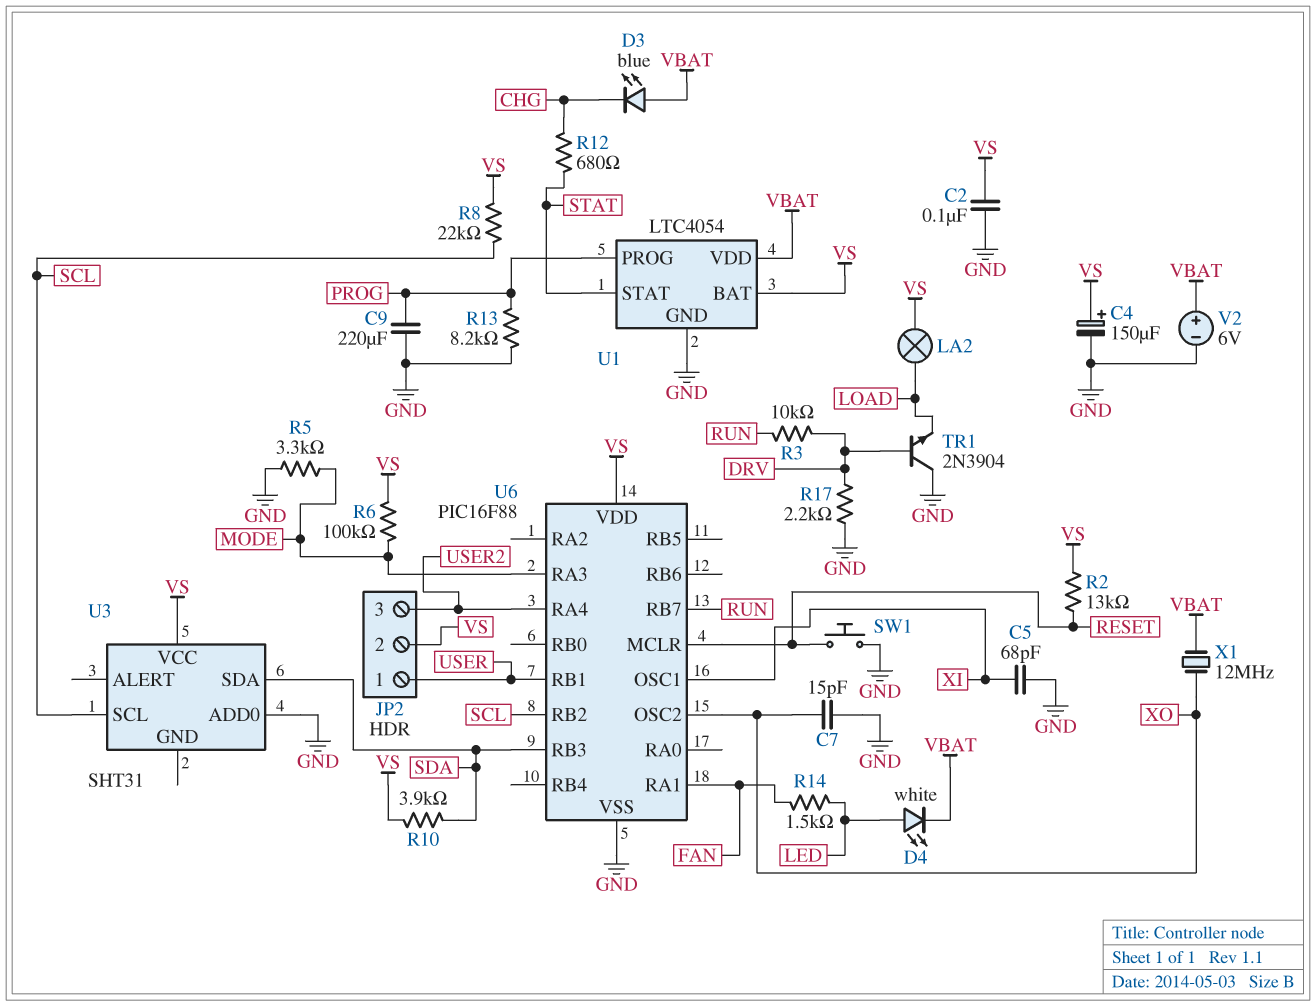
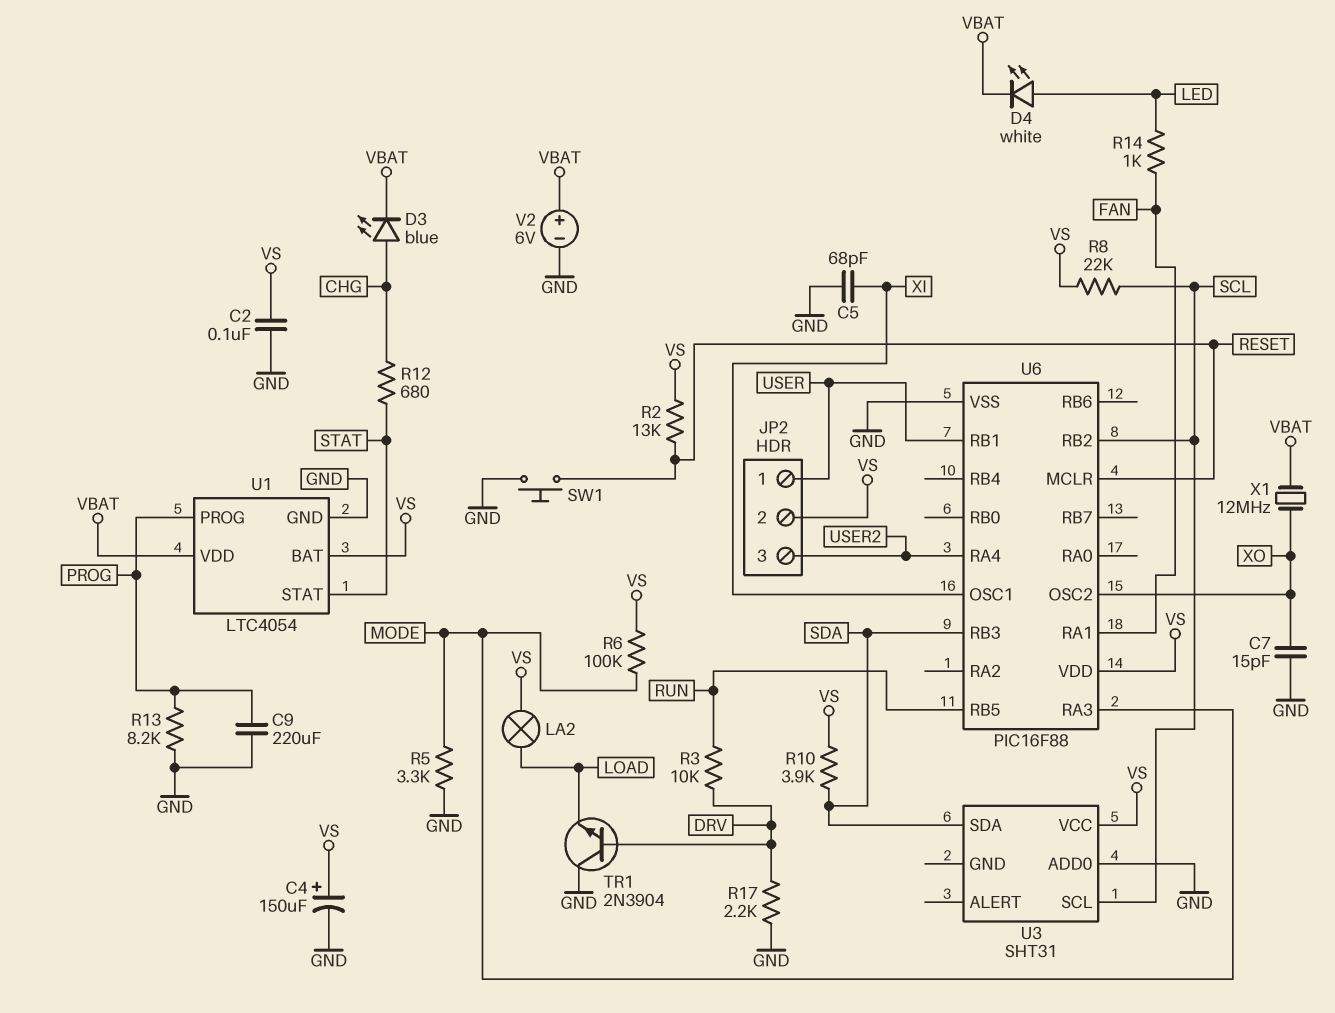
D3: LED blue (A VBAT, K CHG) -> LED blue (A CHG, K VBAT)
R14: 1.5k (FAN, LED) -> 1k (FAN, LED)
U6 pin RB5: none -> RUN
U6 pin RB7: RUN -> none

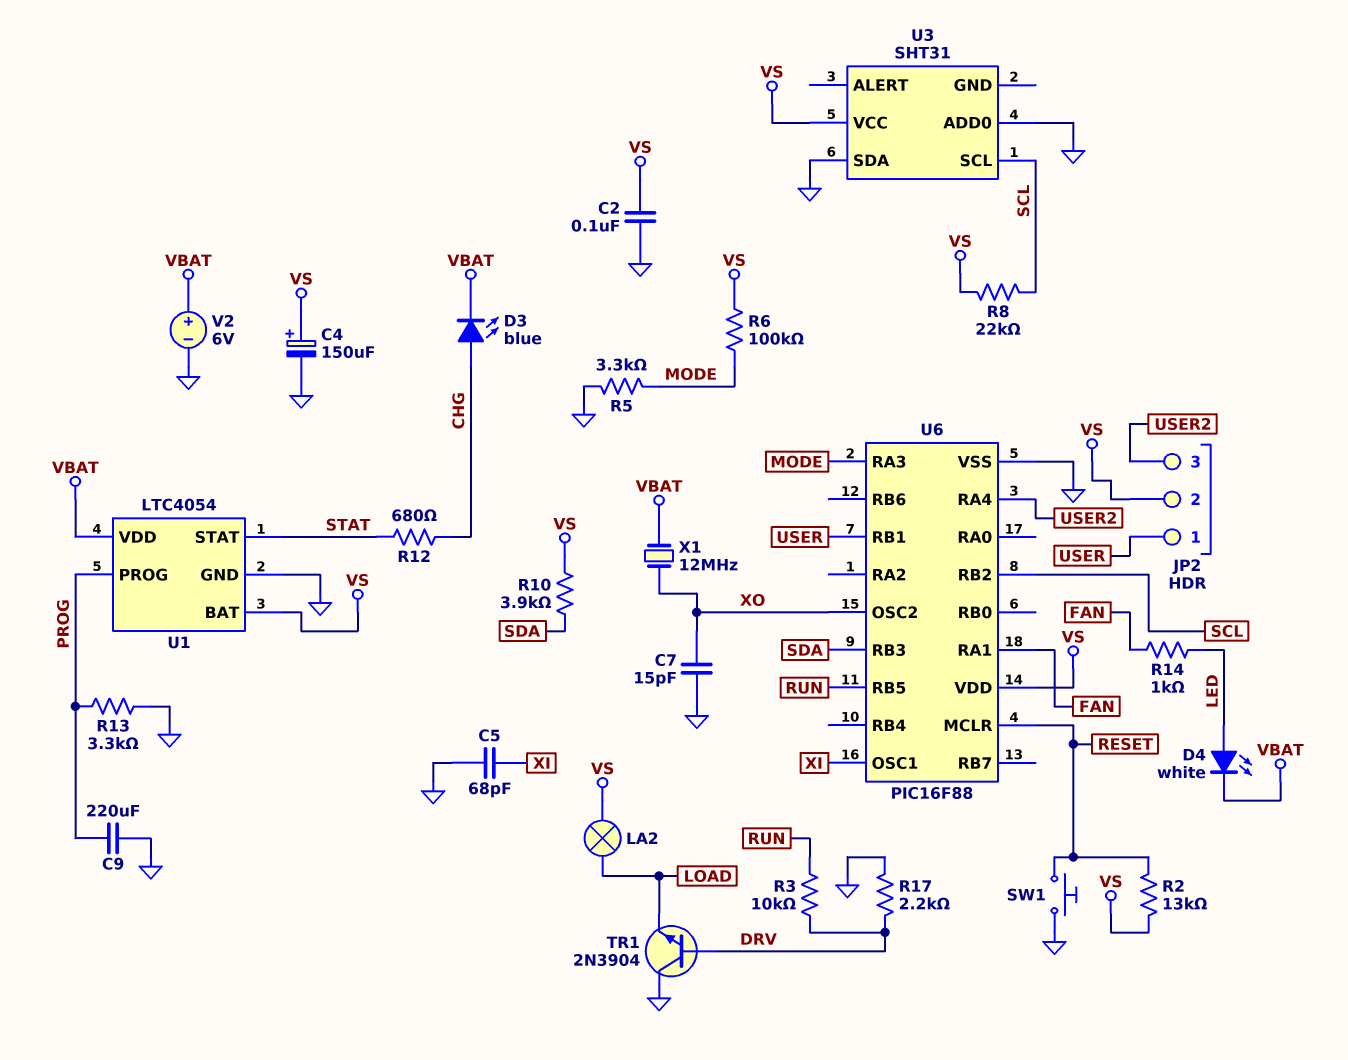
R13: 8.2k (GND, PROG) -> 3.3k (GND, PROG)
U3 pin SDA: SDA -> GND

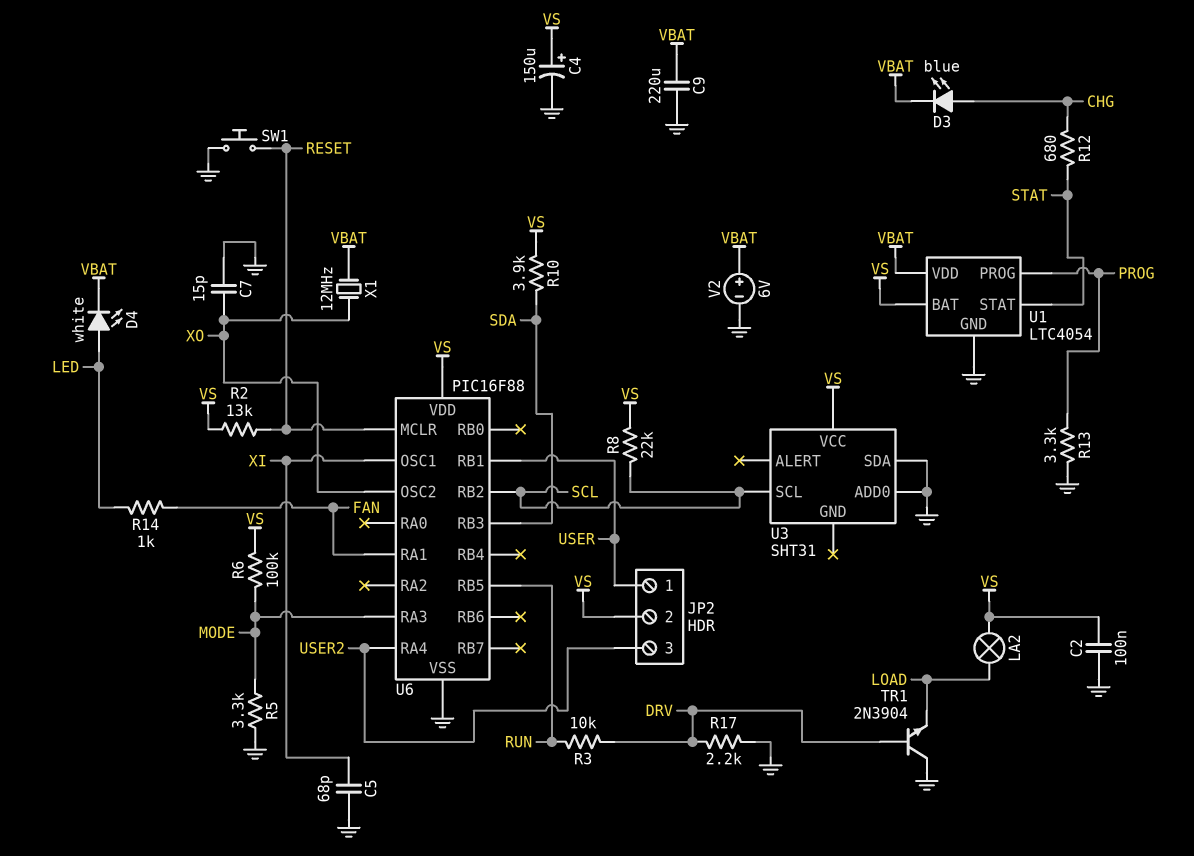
C9: 220uF (GND, PROG) -> 220uF (GND, VBAT)

